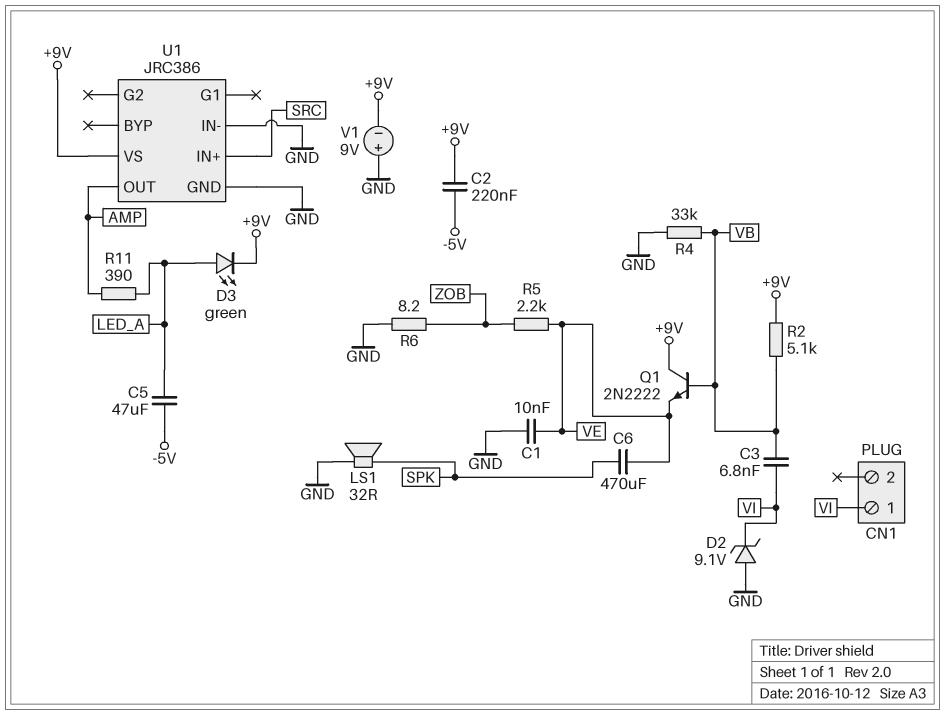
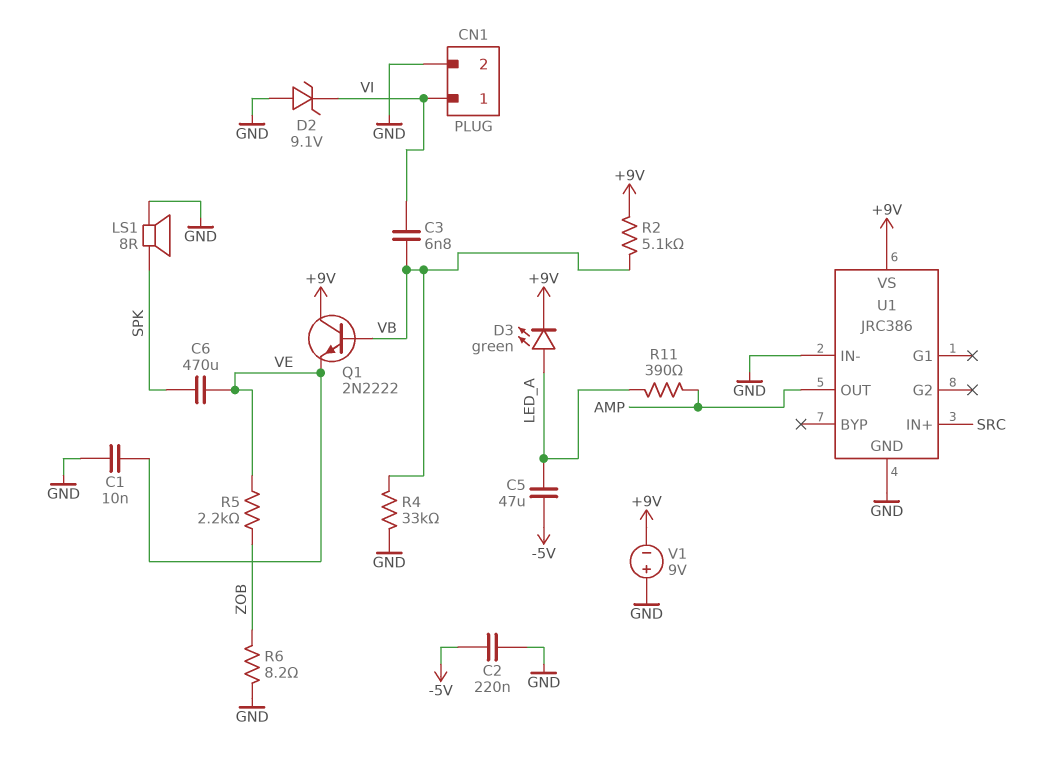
C2: 220nF (+9V, -5V) -> 220nF (-5V, GND)
CN1 pin 2: none -> GND
LS1: speaker 32R (GND, SPK) -> speaker 8R (GND, SPK)

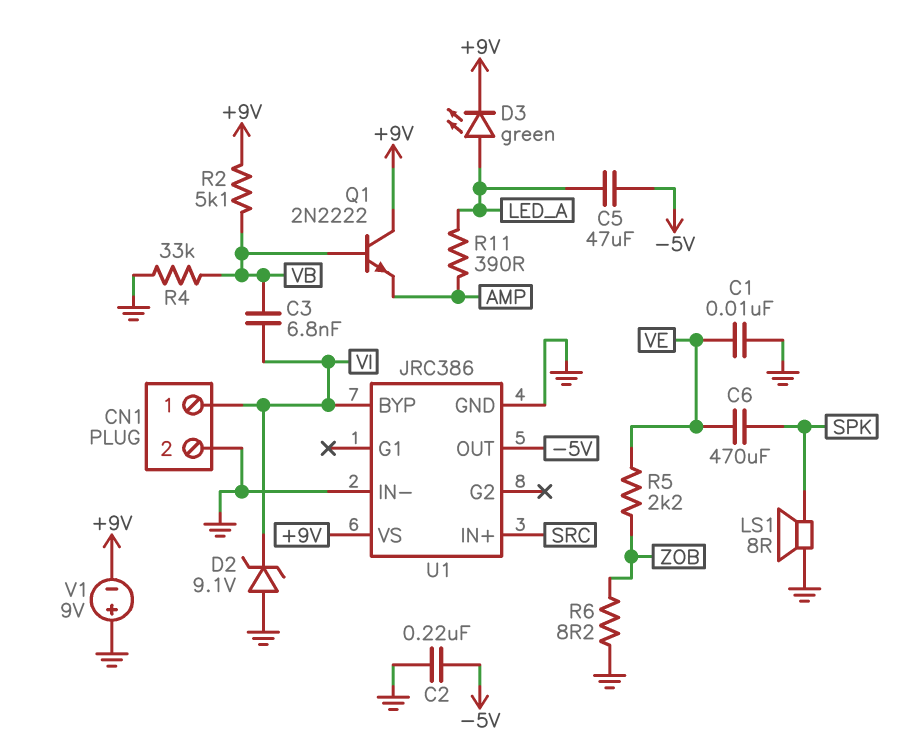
Q1: NPN 2N2222 (B VB, C +9V, E VE) -> NPN 2N2222 (B VB, C +9V, E AMP)
U1 pin BYP: none -> VI
U1 pin OUT: AMP -> -5V

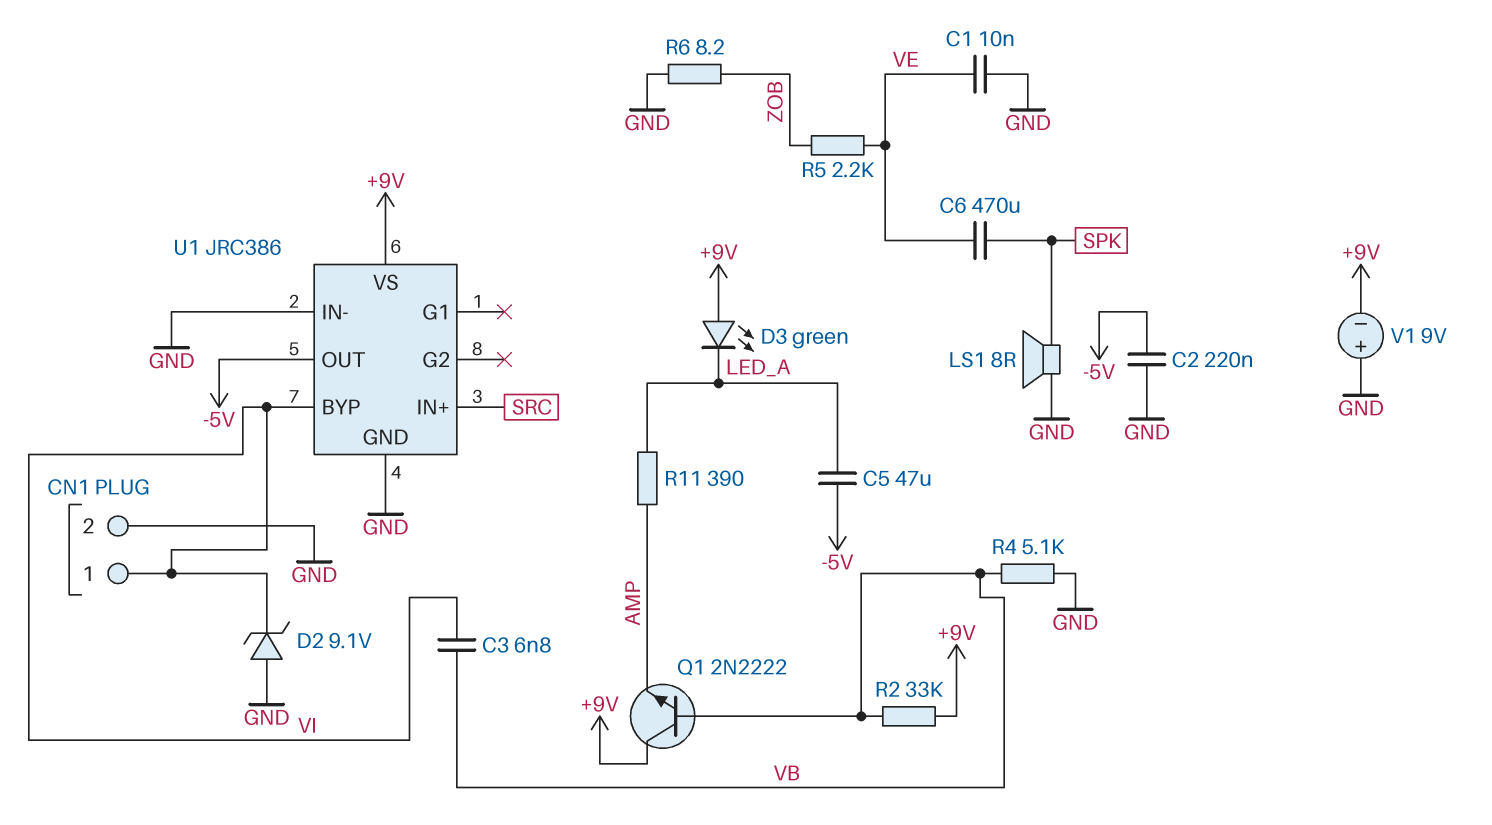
D3: LED green (A LED_A, K +9V) -> LED green (A +9V, K LED_A)
R2: 5.1k (+9V, VB) -> 33k (+9V, VB)
R4: 33k (GND, VB) -> 5.1k (GND, VB)

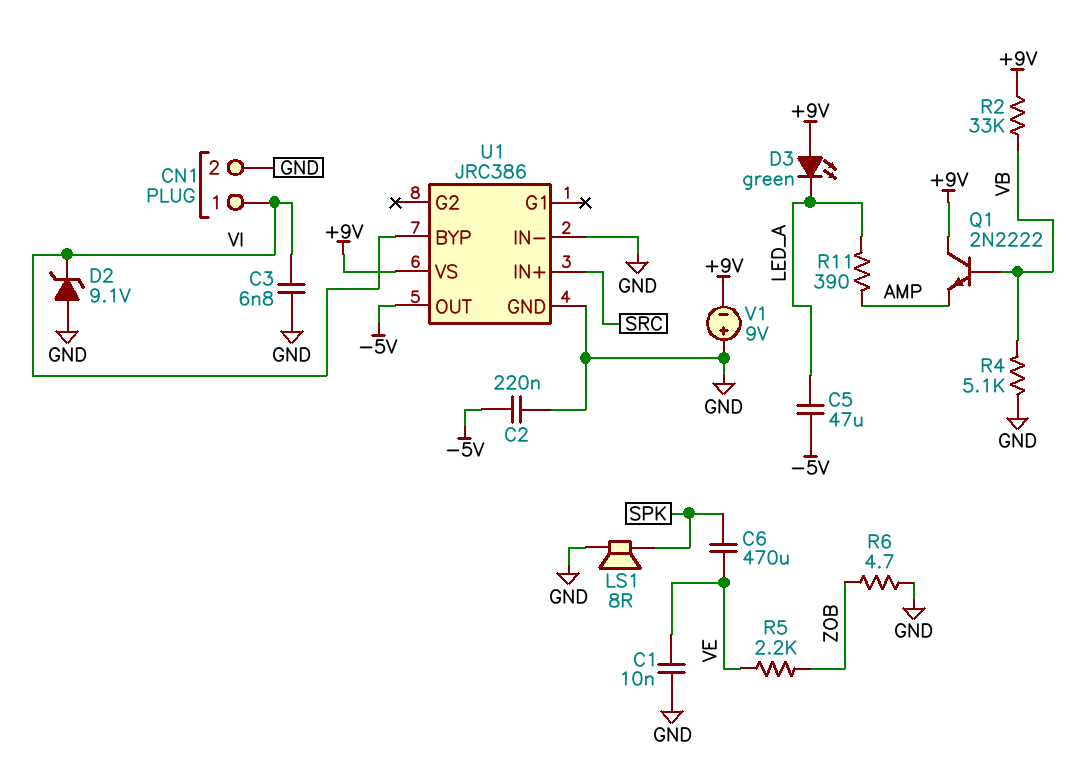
C3: 6.8nF (VB, VI) -> 6.8nF (GND, VI)
R6: 8.2 (GND, ZOB) -> 4.7 (GND, ZOB)

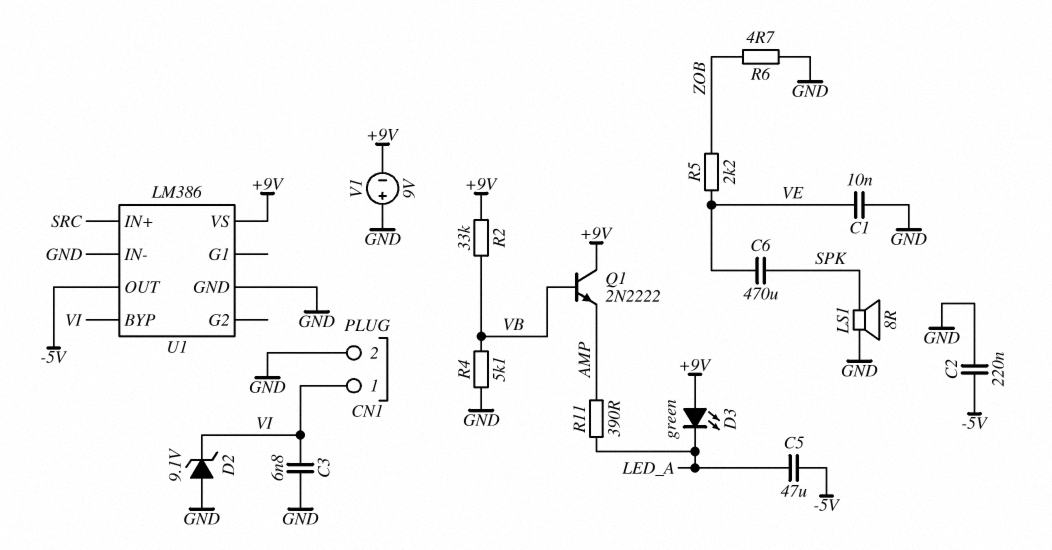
U1: JRC386 -> LM386

